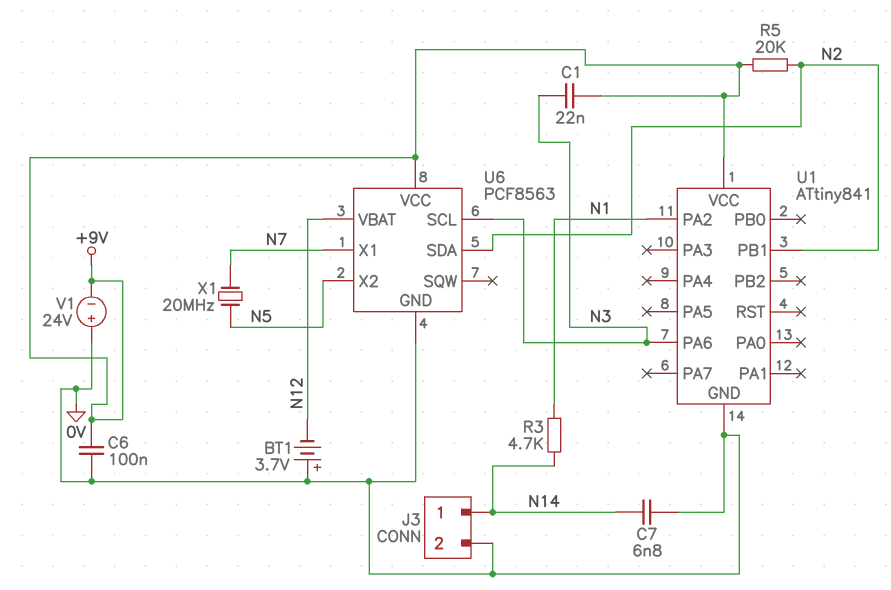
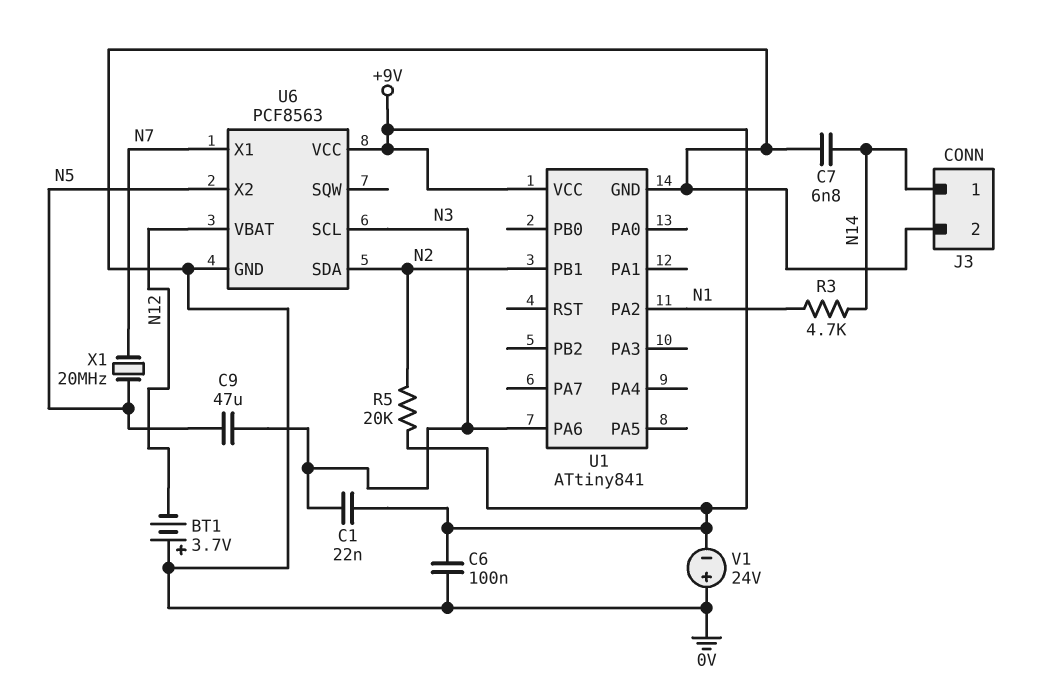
C9: none -> 47uF (N3, N5)

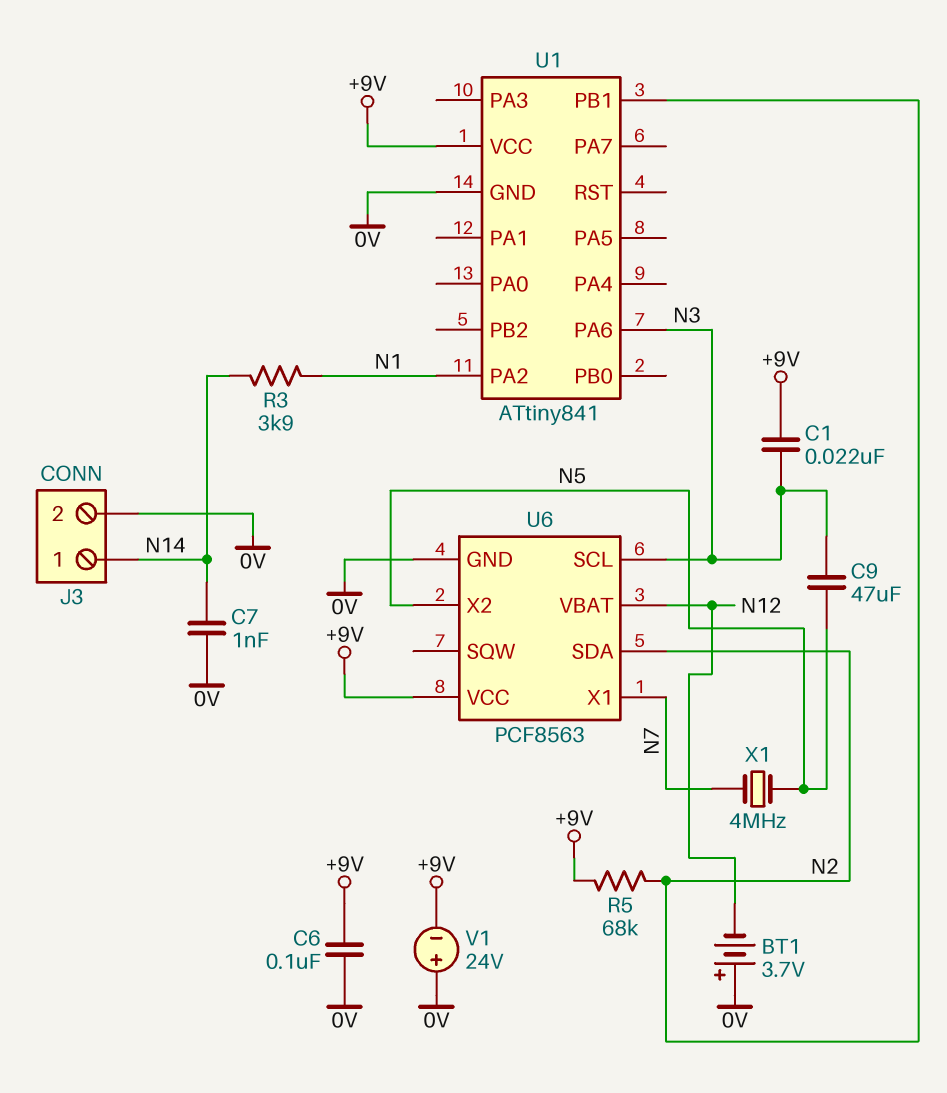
C7: 6.8nF (0V, N14) -> 1nF (0V, N14)
R3: 4.7k (N1, N14) -> 3.9k (N1, N14)
R5: 20k (+9V, N2) -> 68k (+9V, N2)
X1: 20MHz (N5, N7) -> 4MHz (N5, N7)

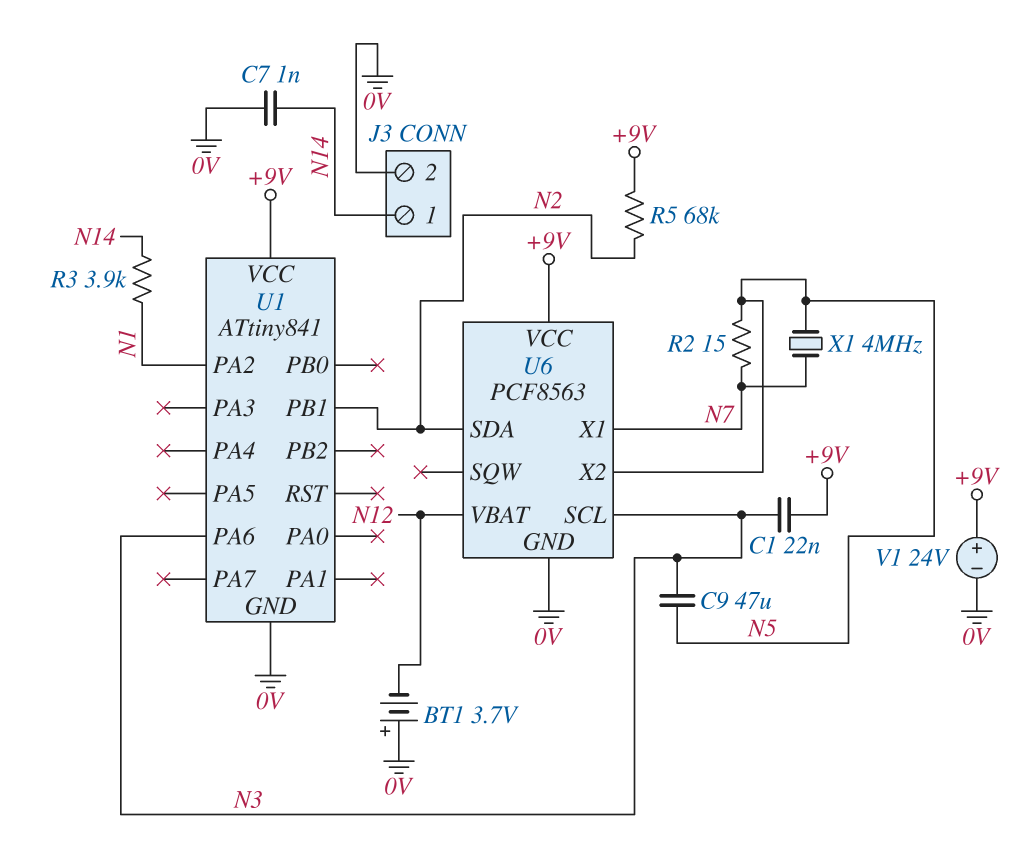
C6: 100nF (+9V, 0V) -> none
R2: none -> 15 (N5, N7)
V1: 24V (plus 0V, minus +9V) -> 24V (plus +9V, minus 0V)

